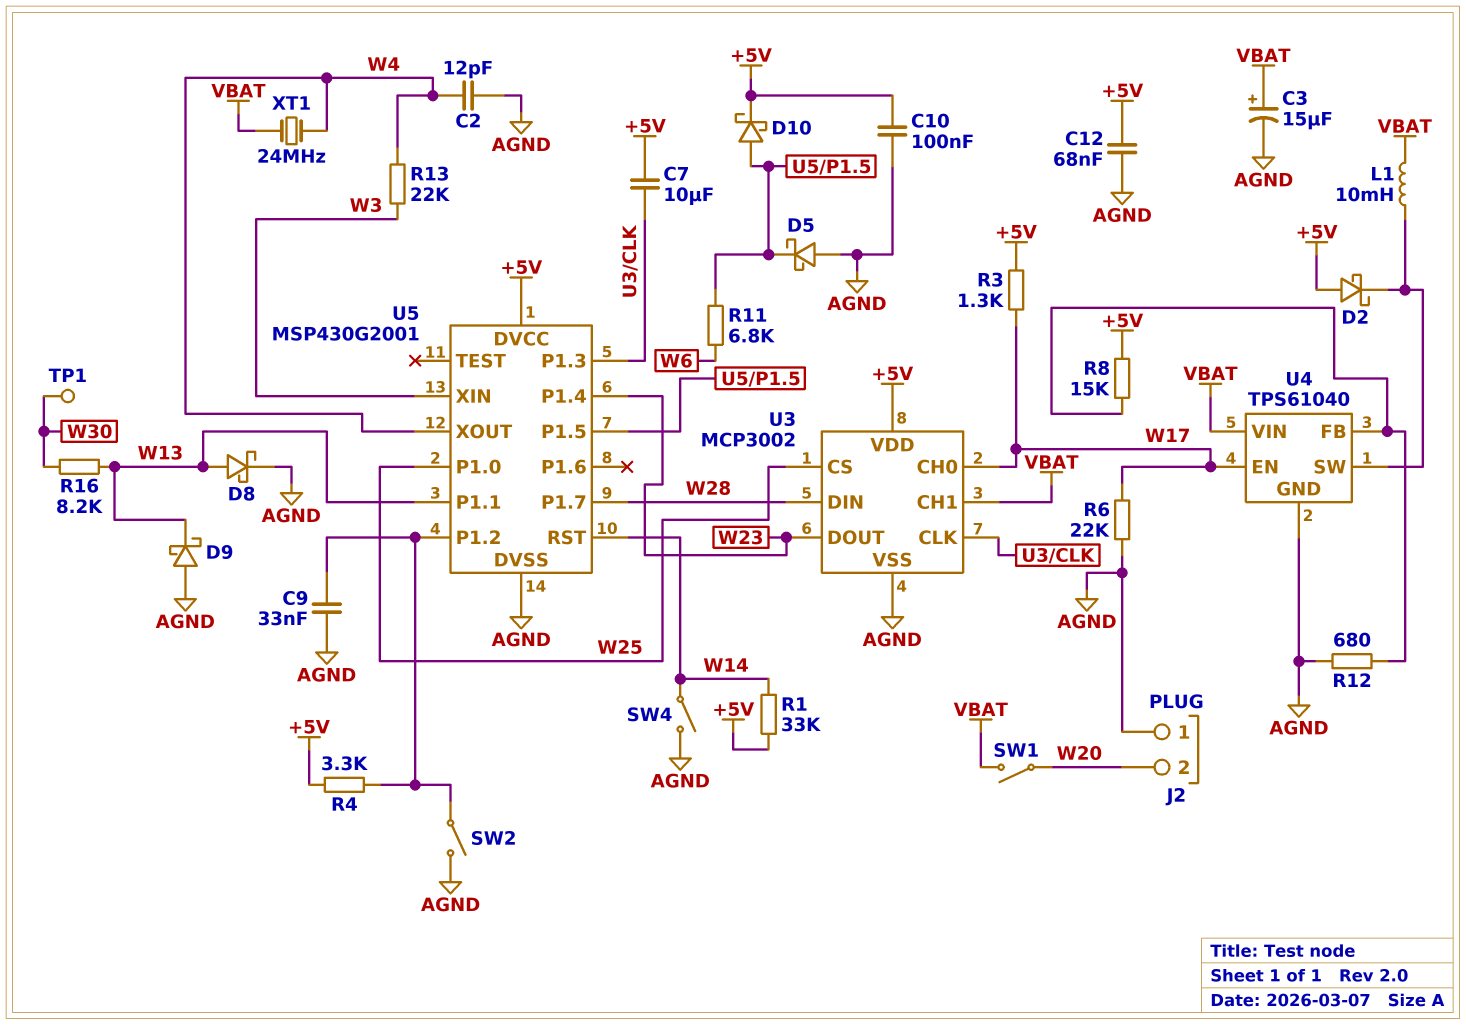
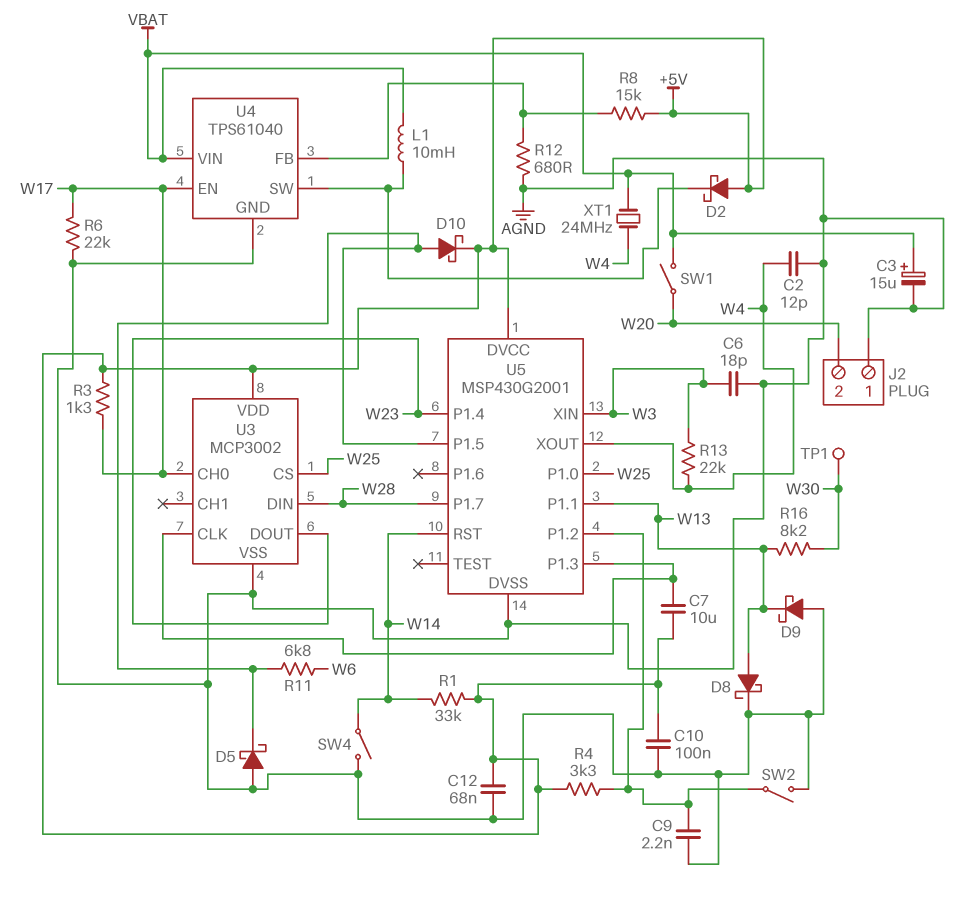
C6: none -> 18pF (AGND, W3)
C9: 33nF (AGND, U5/P1.2) -> 2.2nF (AGND, U5/P1.2)
U3 pin CH1: VBAT -> none

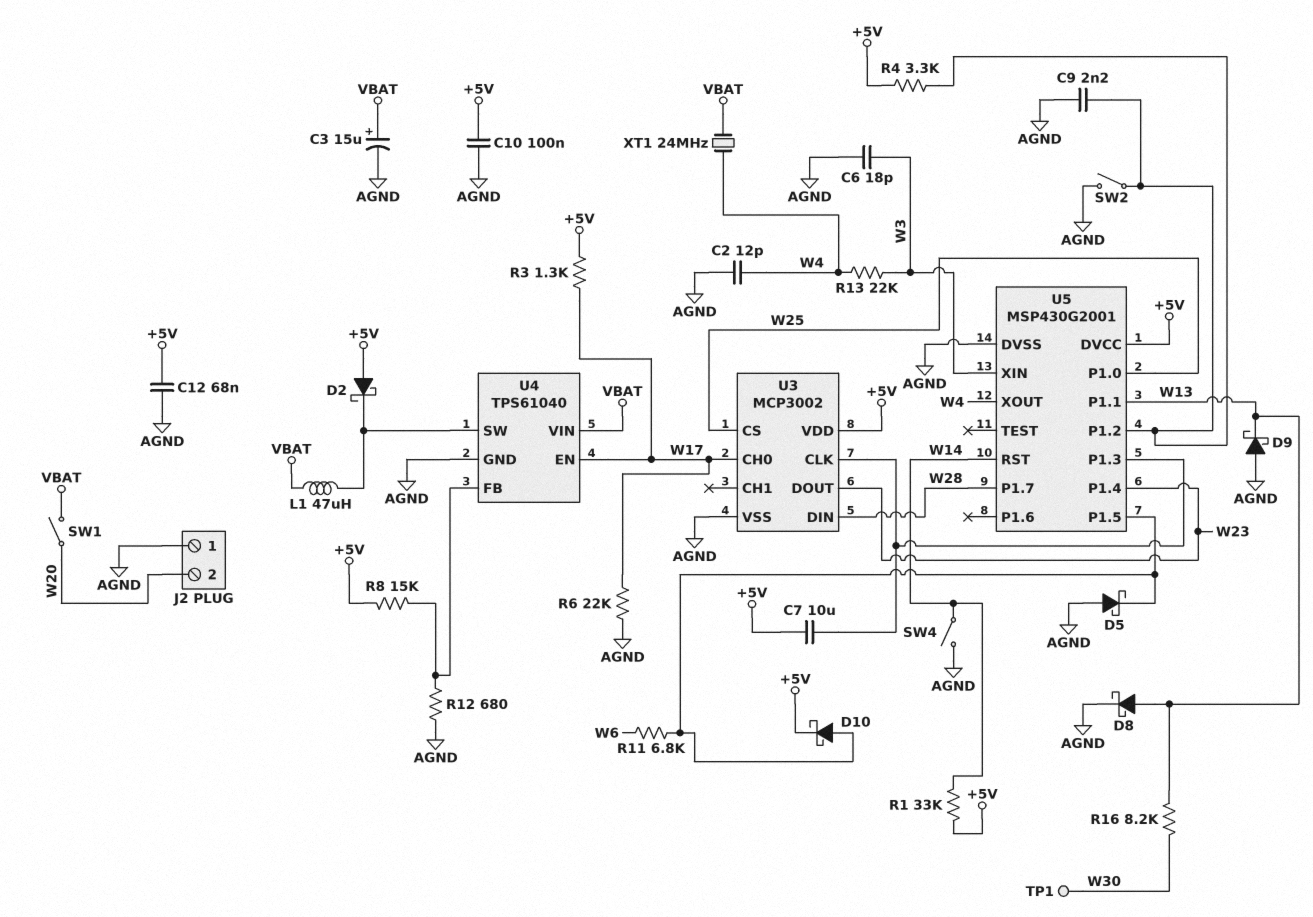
L1: 10mH (U4/SW, VBAT) -> 47uH (U4/SW, VBAT)

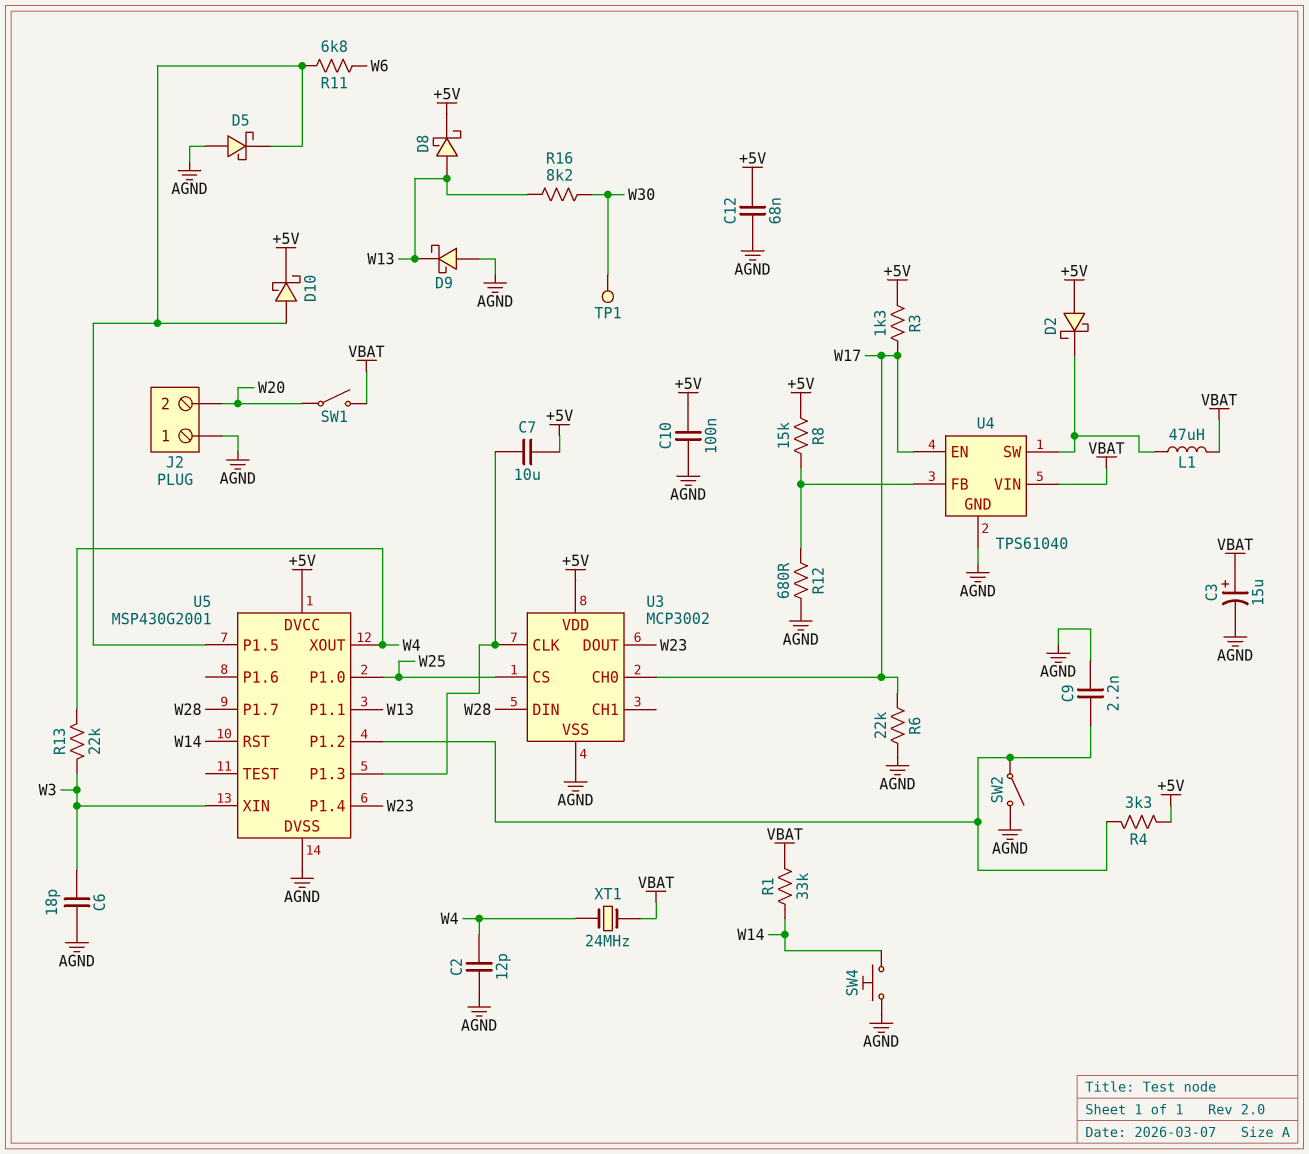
D8: schottky (A W13, K AGND) -> schottky (A W13, K +5V)
R1: 33k (+5V, W14) -> 33k (VBAT, W14)
SW4: switch (AGND, W14) -> button (AGND, W14)

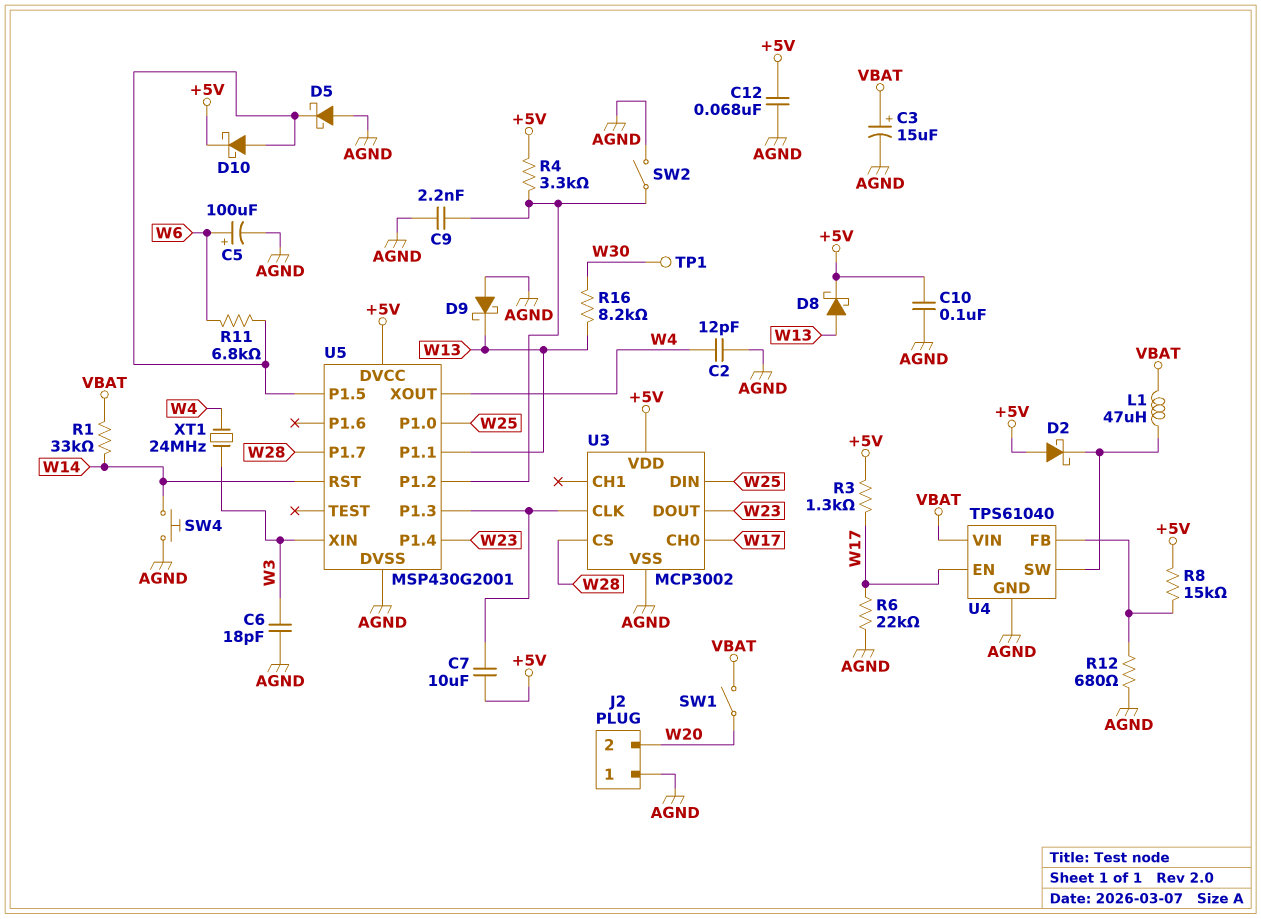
C5: none -> 100uF (plus W6, minus AGND)
R13: 22k (W3, W4) -> none
U3 pin CS: W25 -> W28
U3 pin DIN: W28 -> W25
XT1: 24MHz (VBAT, W4) -> 24MHz (W3, W4)

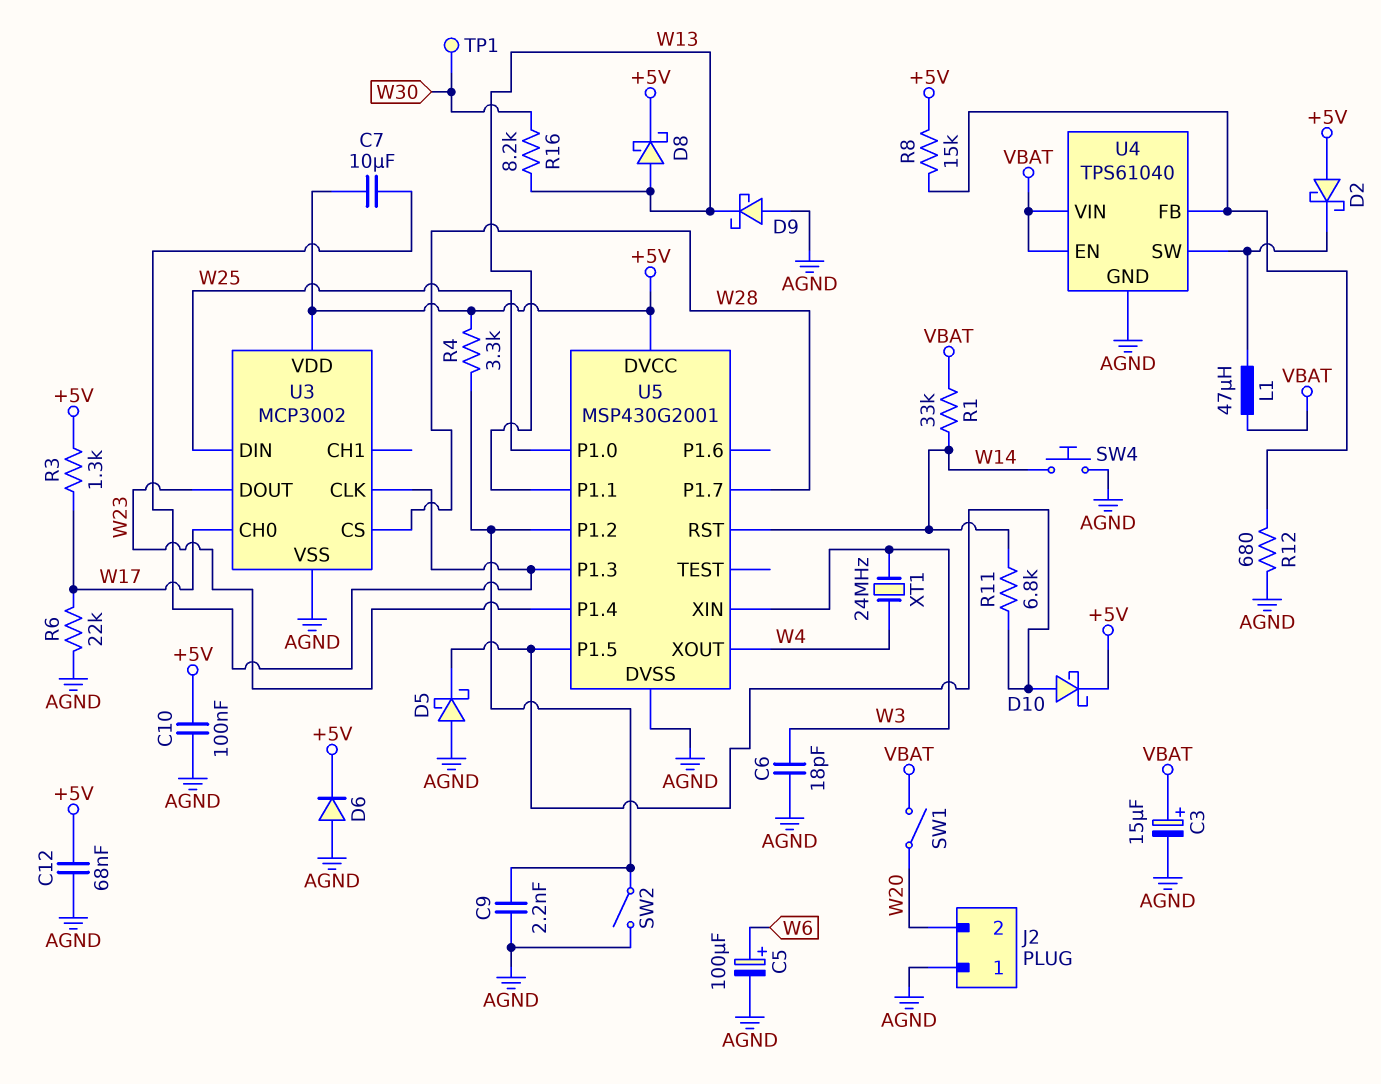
C2: 12pF (AGND, W4) -> none
D6: none -> diode (A AGND, K +5V)
R11: 6.8k (U5/P1.5, W6) -> 6.8k (U5/P1.5, W14)
U4 pin EN: W17 -> VBAT

